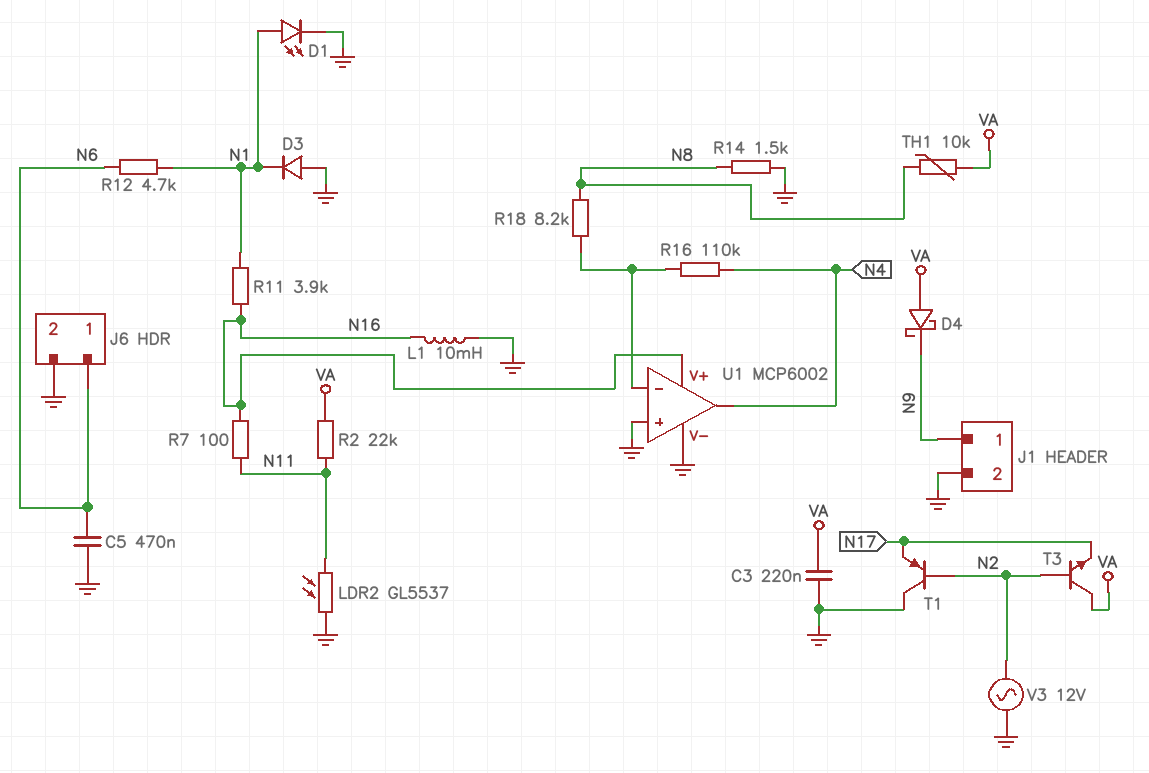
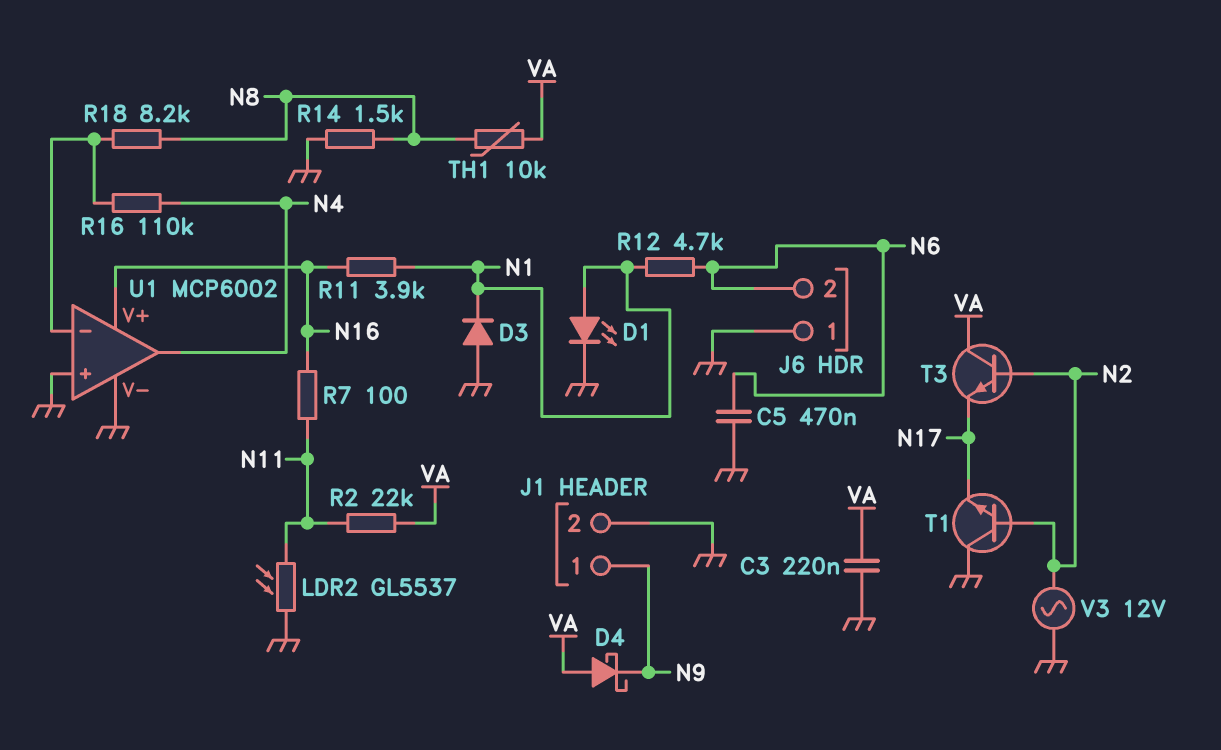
J6 pin 1: N6 -> GND
J6 pin 2: GND -> N6
L1: 10mH (GND, N16) -> none
T1: PNP (B N2, C GND, E N17) -> NPN (B N2, C GND, E N17)

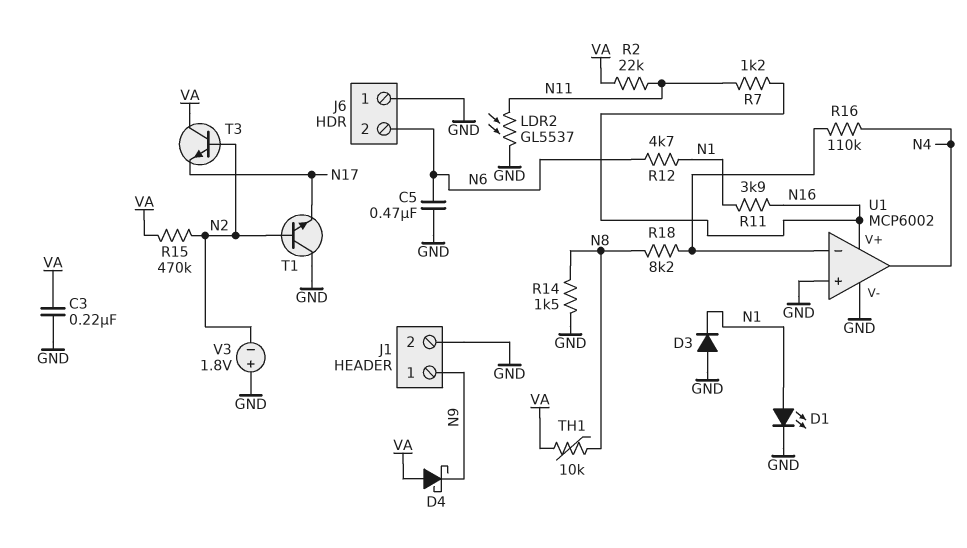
R7: 100 (N11, N16) -> 1.2k (N11, N16)
R15: none -> 470k (N2, VA)
V3: AC 12V (GND, N2) -> 1.8V (plus GND, minus N2)

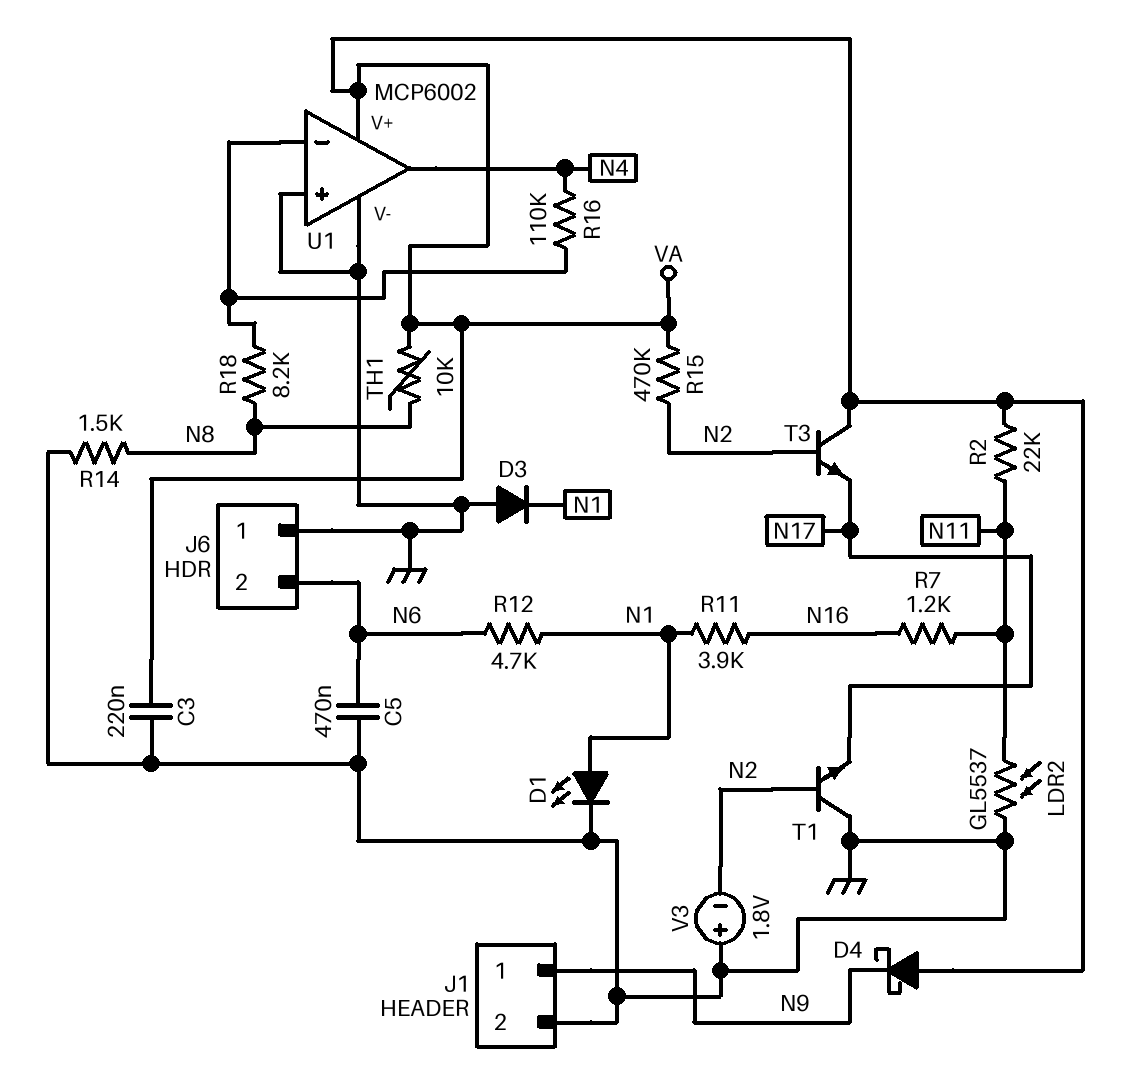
U1 pin V+: N16 -> VA

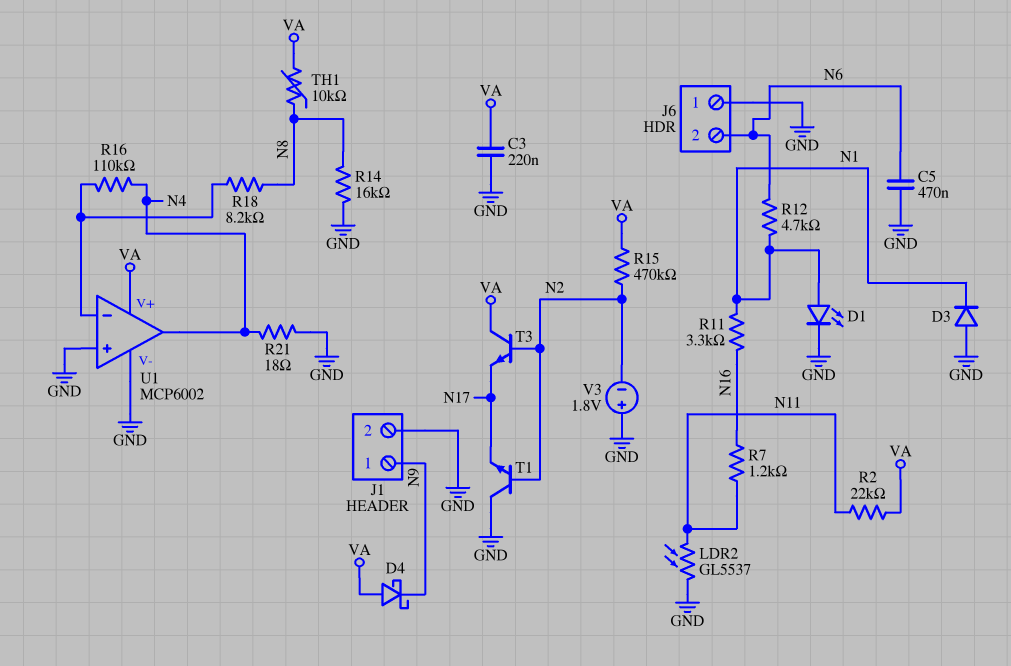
R11: 3.9k (N1, N16) -> 3.3k (N1, N16)
R14: 1.5k (GND, N8) -> 16k (GND, N8)
R21: none -> 18 (GND, N4)

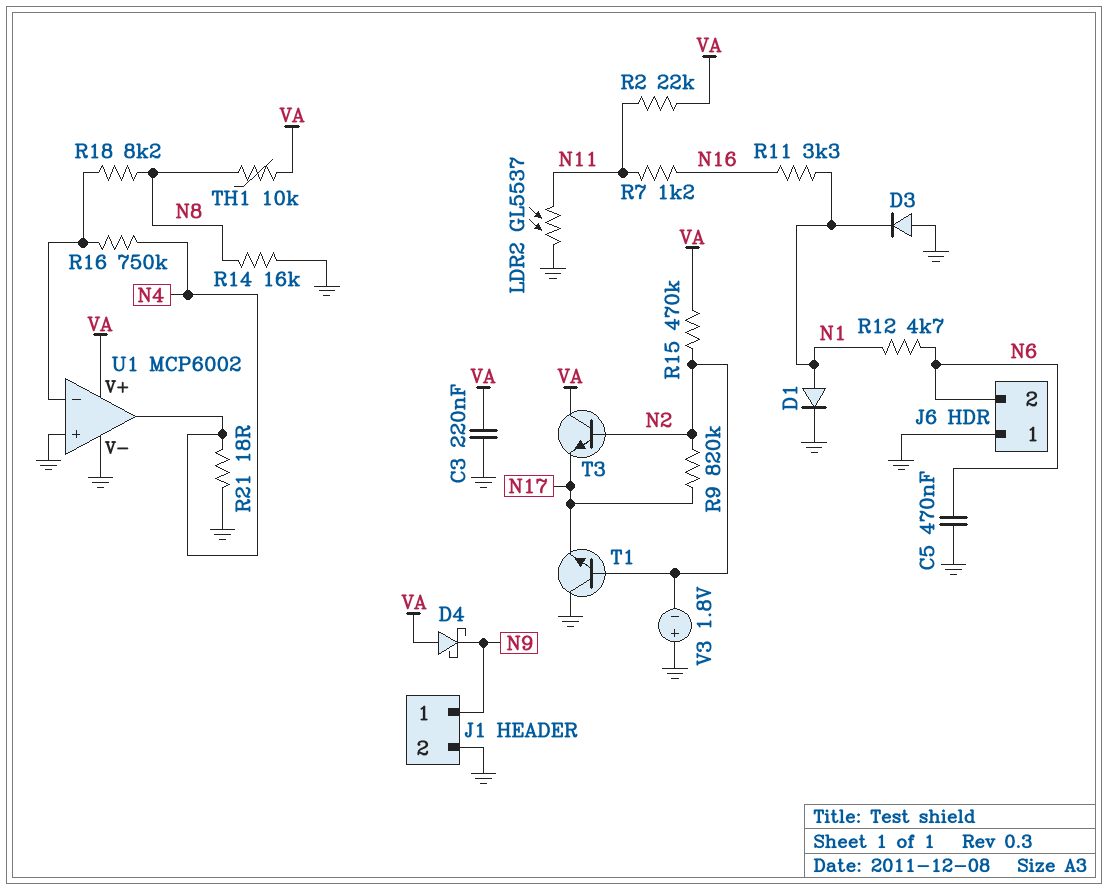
D1: LED (A N1, K GND) -> diode (A N1, K GND)
R9: none -> 820k (N2, N17)
R16: 110k (N4, U1/in-) -> 750k (N4, U1/in-)

